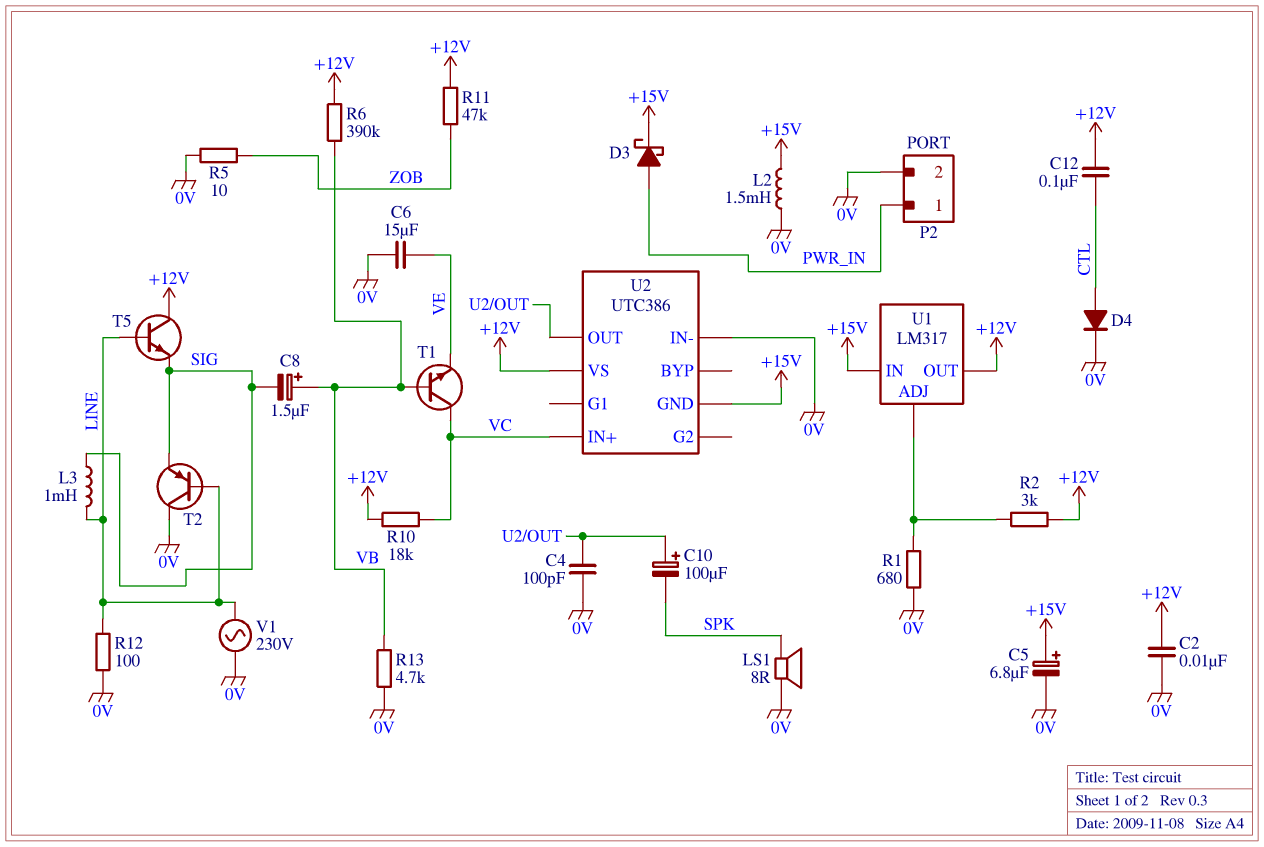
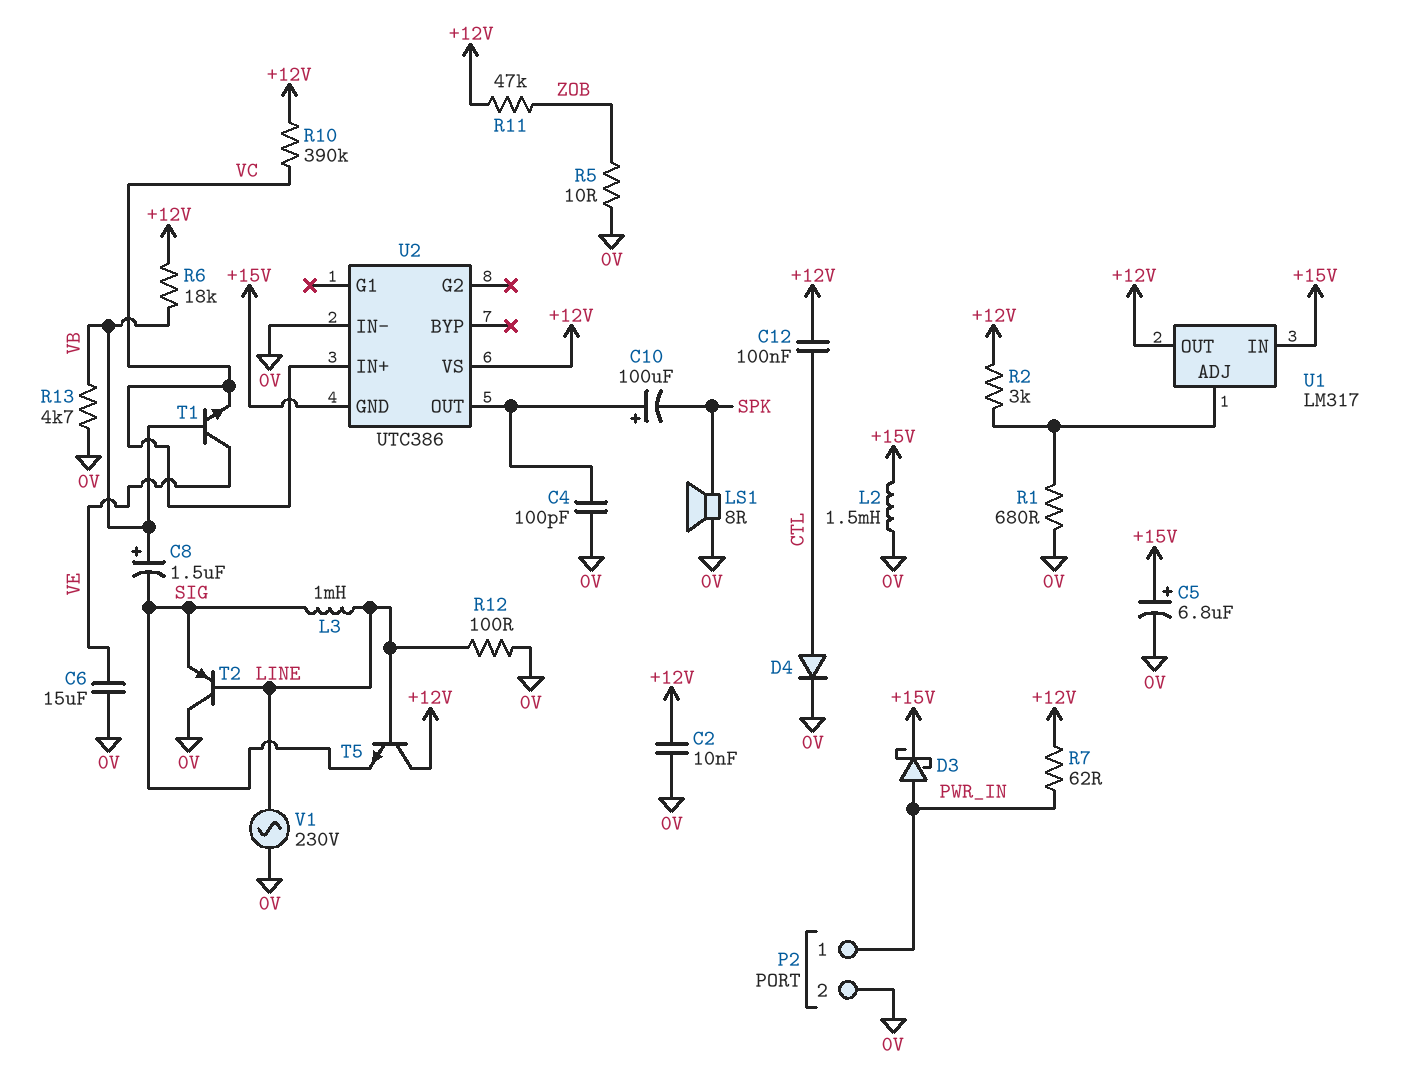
R6: 390k (+12V, VB) -> 18k (+12V, VB)
R7: none -> 62 (+12V, PWR_IN)
R10: 18k (+12V, VC) -> 390k (+12V, VC)
T1: NPN (B VB, C VC, E VE) -> NPN (B VB, C VE, E VC)

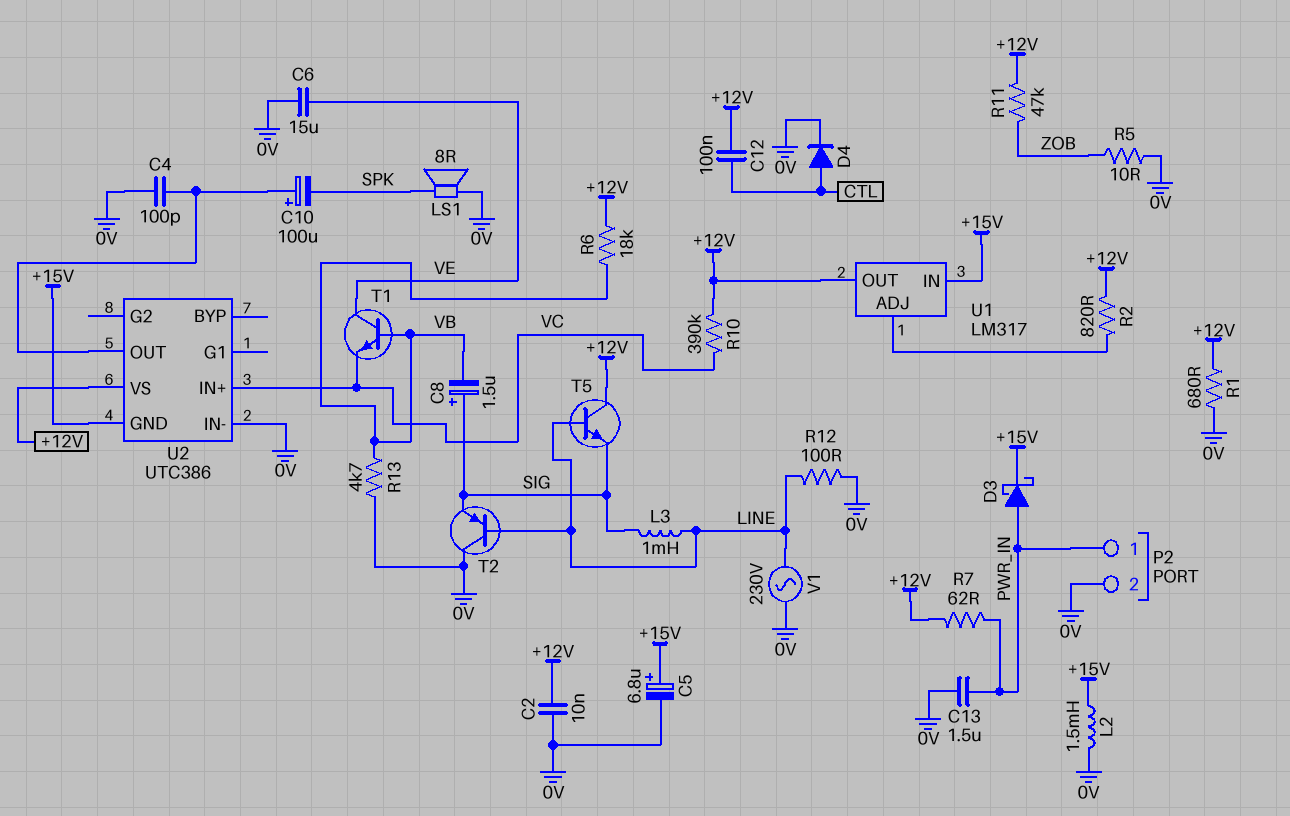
C8: 1.5uF (plus VB, minus SIG) -> 1.5uF (plus SIG, minus VB)
C13: none -> 1.5uF (0V, PWR_IN)
R1: 680 (0V, U1/ADJ) -> 680 (+12V, 0V)
R2: 3k (+12V, U1/ADJ) -> 820 (+12V, U1/ADJ)

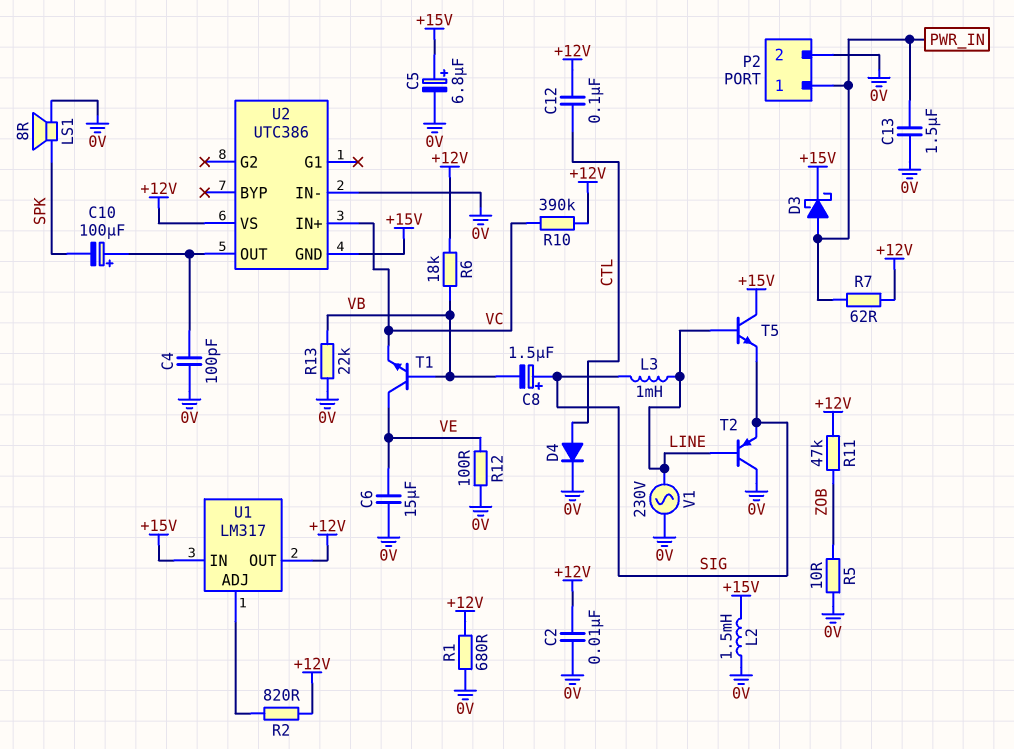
R12: 100 (0V, LINE) -> 100 (0V, VE)
R13: 4.7k (0V, VB) -> 22k (0V, VB)
T5: NPN (B LINE, C +12V, E SIG) -> NPN (B LINE, C +15V, E SIG)

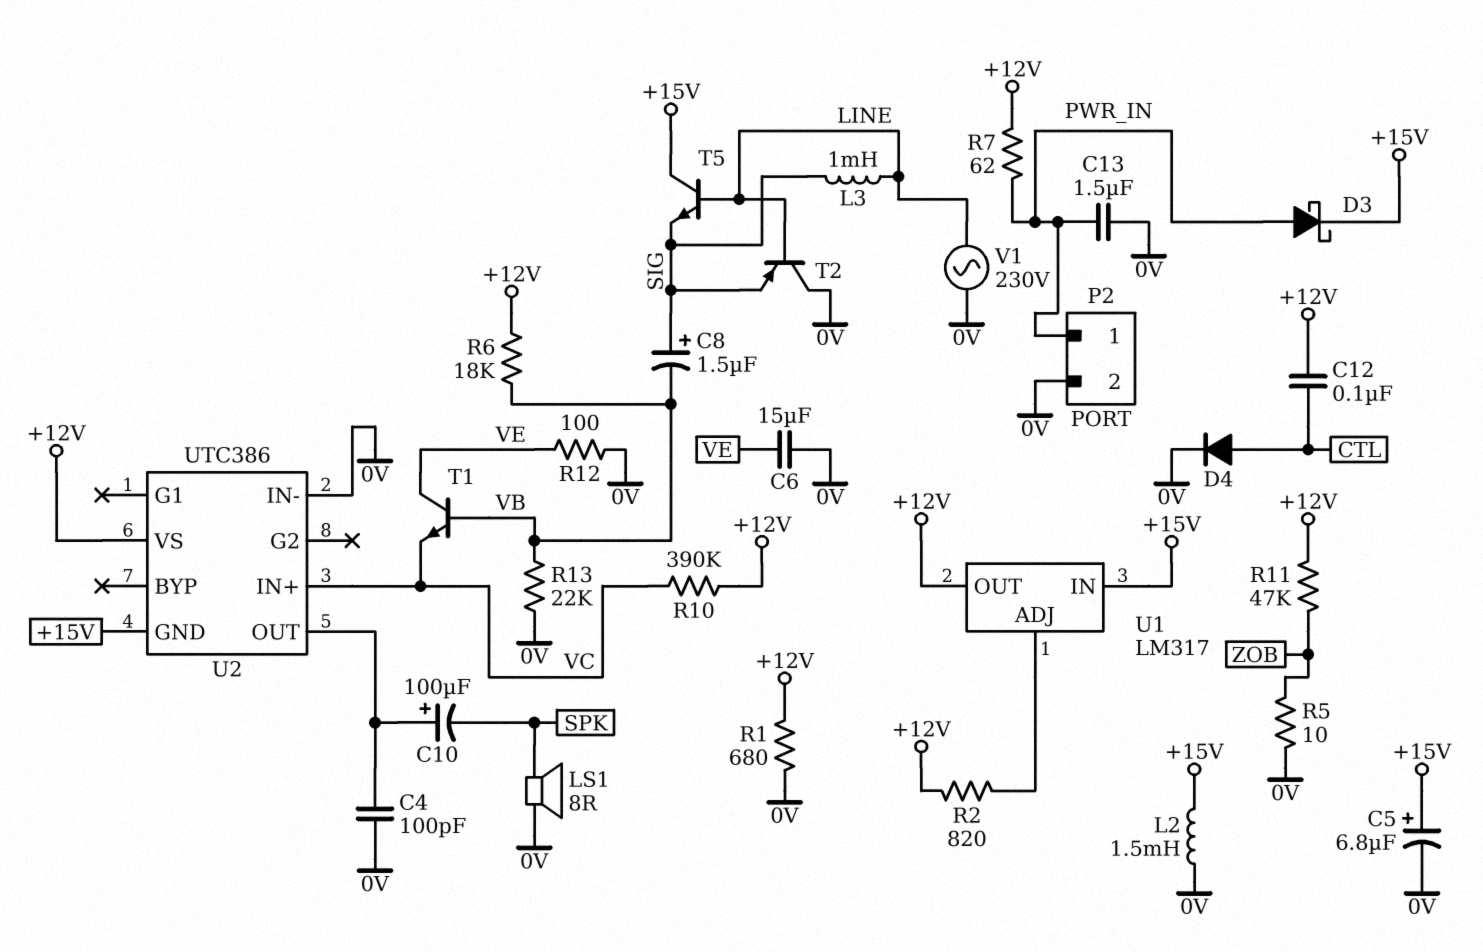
C2: 10nF (+12V, 0V) -> none

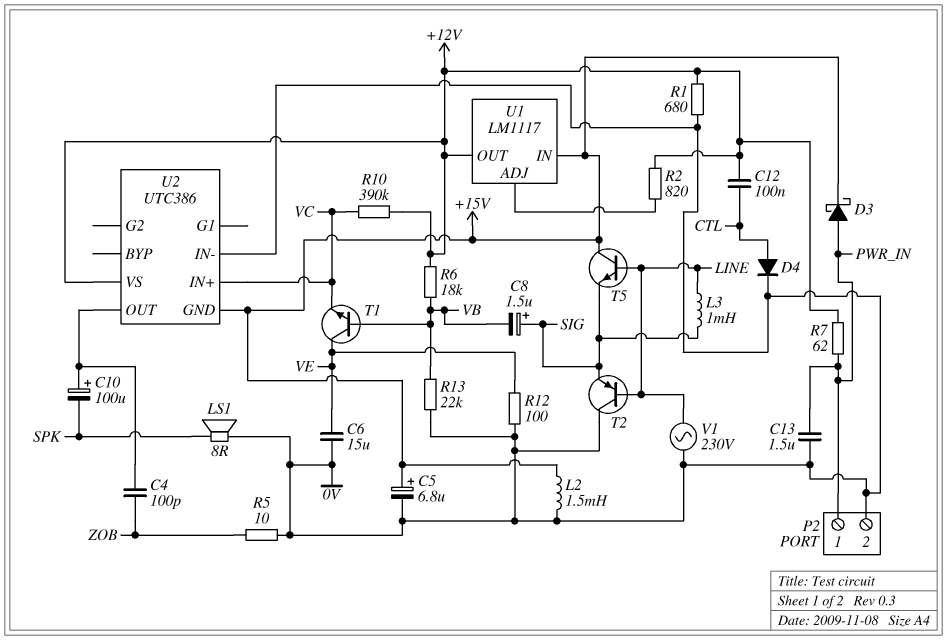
C4: 100pF (0V, U2/OUT) -> 100pF (U2/OUT, ZOB)
R11: 47k (+12V, ZOB) -> none
U1: LM317 -> LM1117

